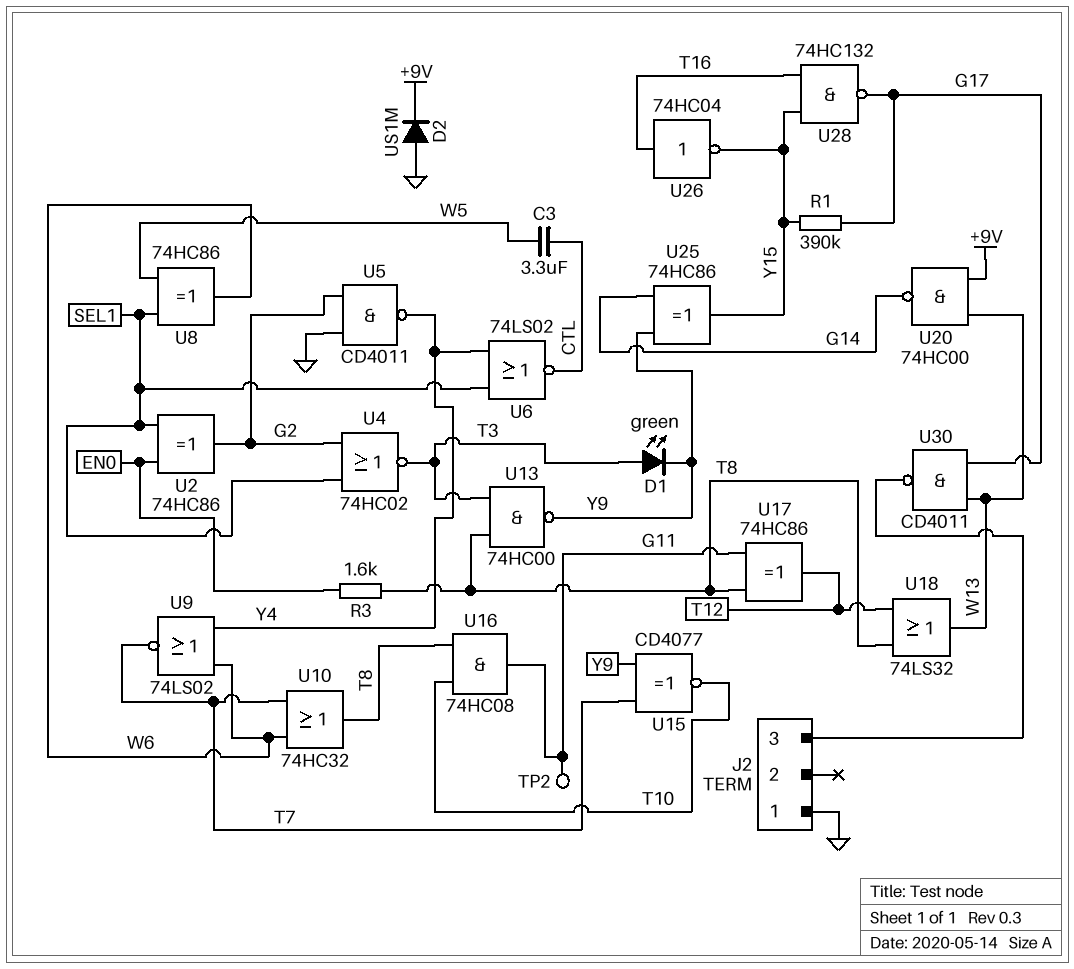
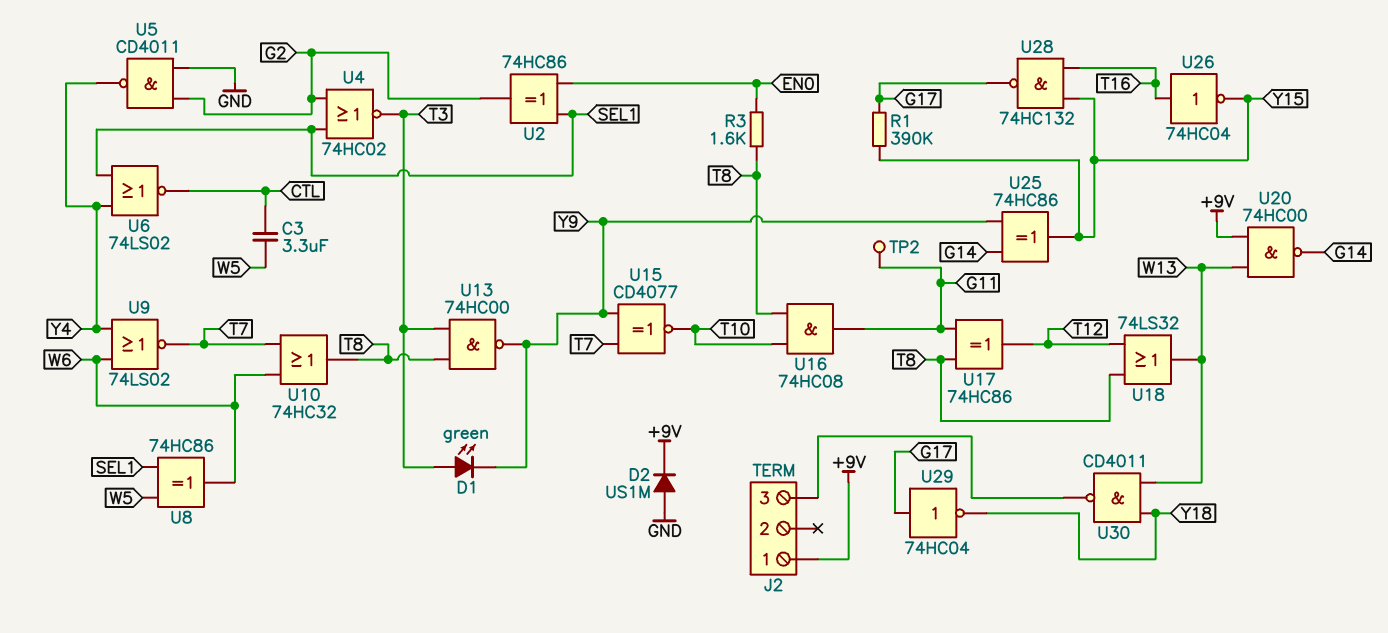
J2 pin 1: GND -> +9V
U29: none -> NOT 74HC04 (in G17, out Y18)
U30: NAND CD4011 (in G17, in W13, out J2/3) -> NAND CD4011 (in W13, in Y18, out J2/3)

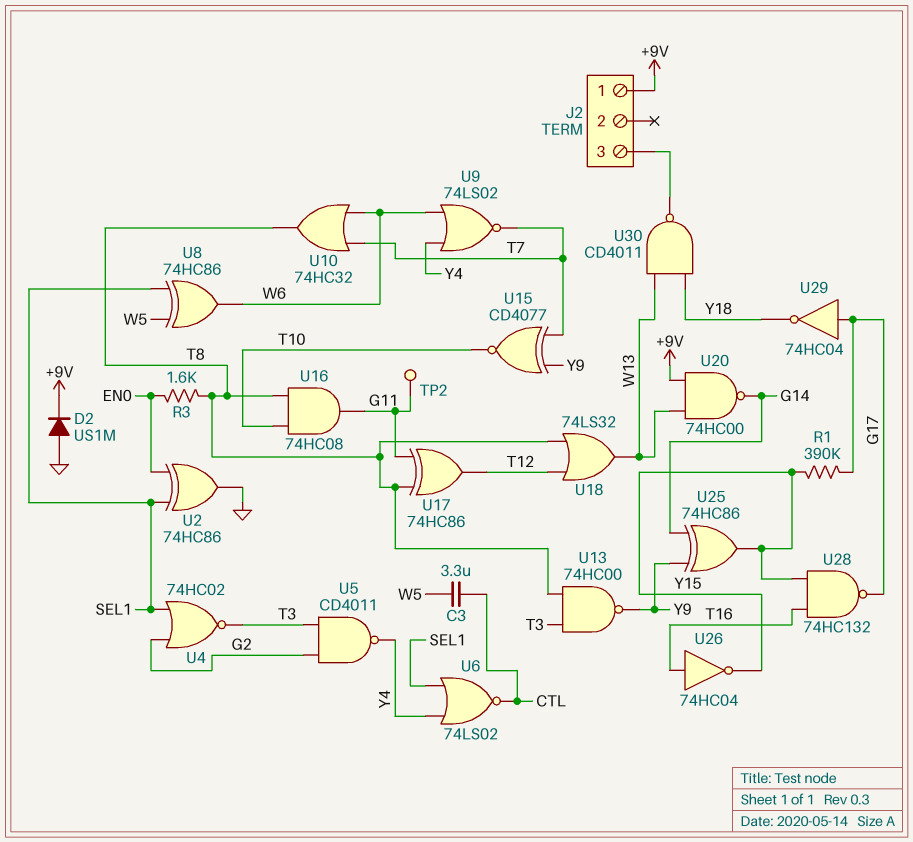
D1: LED green (A T3, K Y9) -> none
U2: XOR 74HC86 (in EN0, in SEL1, out G2) -> XOR 74HC86 (in EN0, in SEL1, out GND)
U5: NAND CD4011 (in G2, in GND, out Y4) -> NAND CD4011 (in G2, in T3, out Y4)

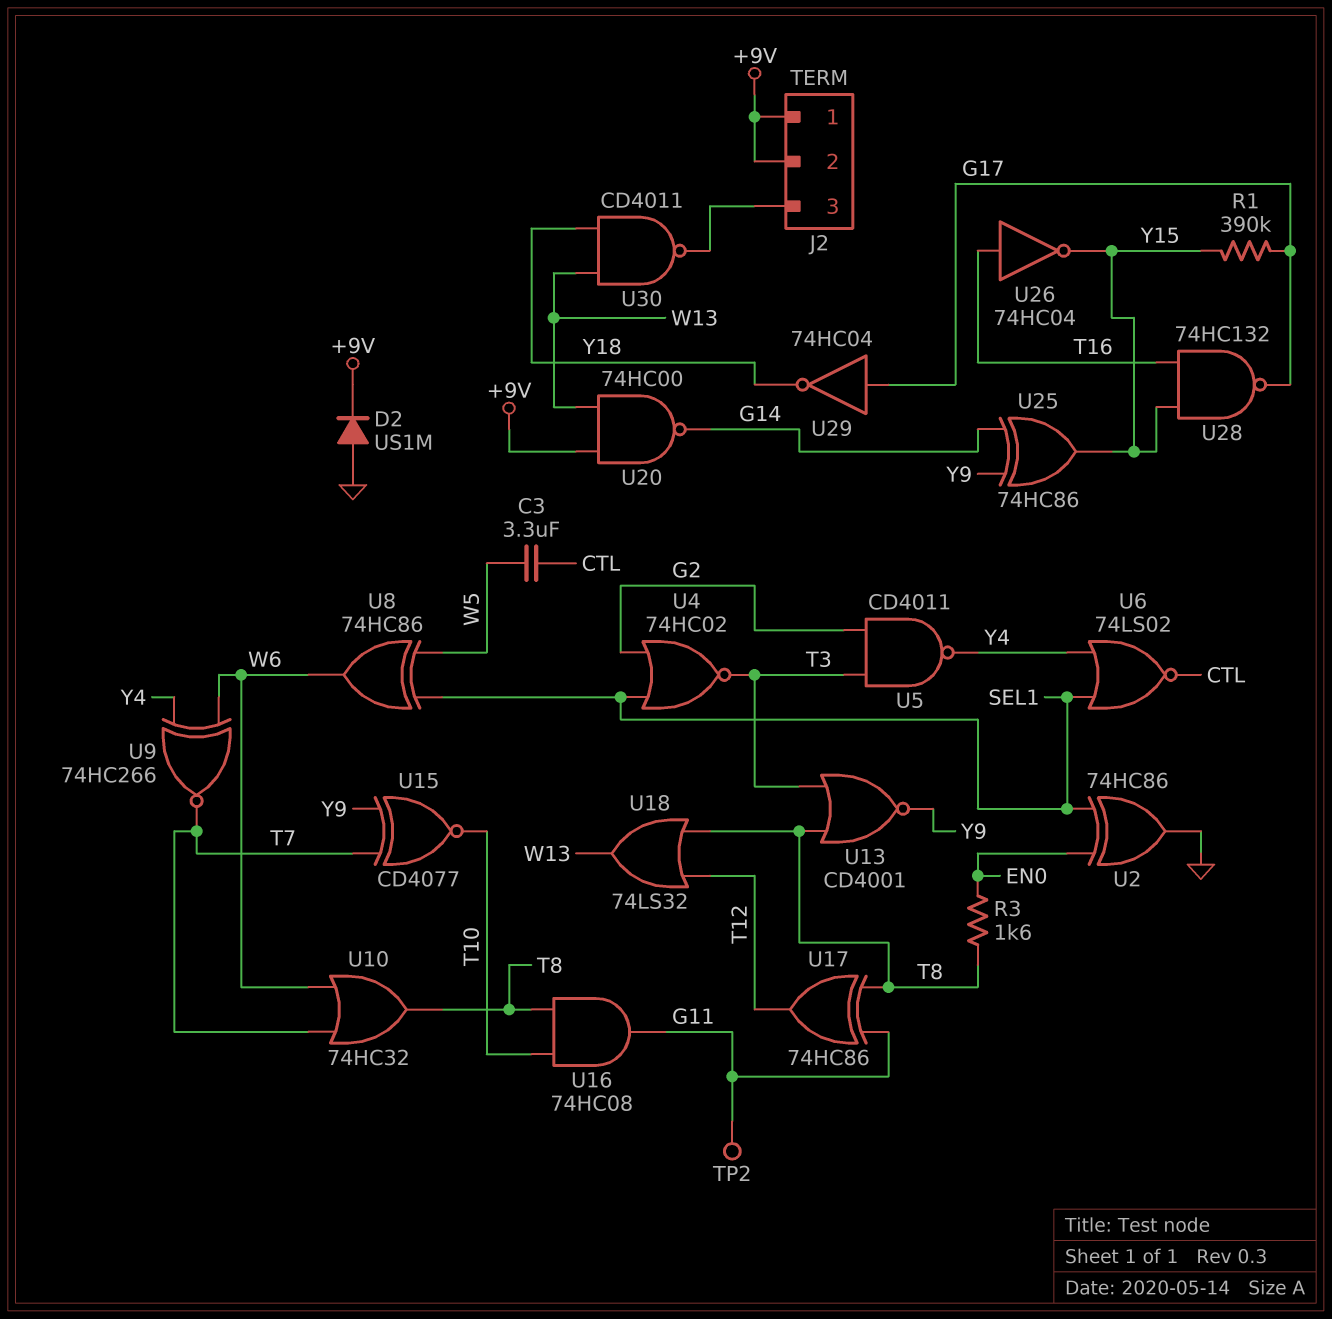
J2 pin 2: none -> +9V
U9: NOR 74LS02 (in W6, in Y4, out T7) -> XNOR 74HC266 (in W6, in Y4, out T7)
U13: NAND 74HC00 (in T3, in T8, out Y9) -> NOR CD4001 (in T3, in T8, out Y9)

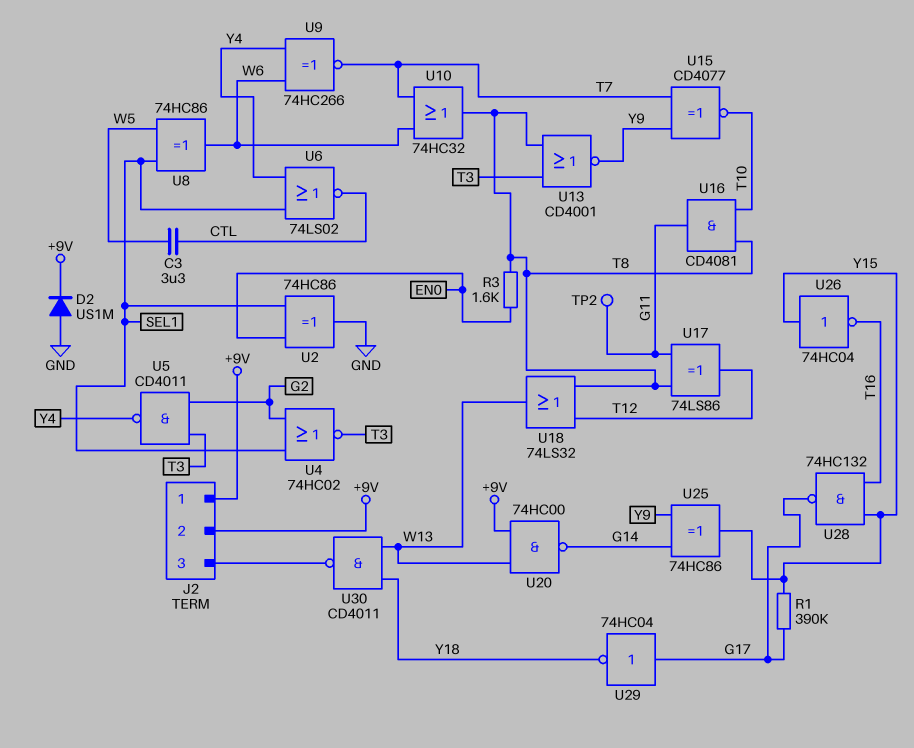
U16: AND 74HC08 (in T8, in T10, out G11) -> AND CD4081 (in T8, in T10, out G11)
U17: XOR 74HC86 (in G11, in T8, out T12) -> XOR 74LS86 (in G11, in T8, out T12)
U26: NOT 74HC04 (in T16, out Y15) -> NOT 74HC04 (in Y15, out T16)

